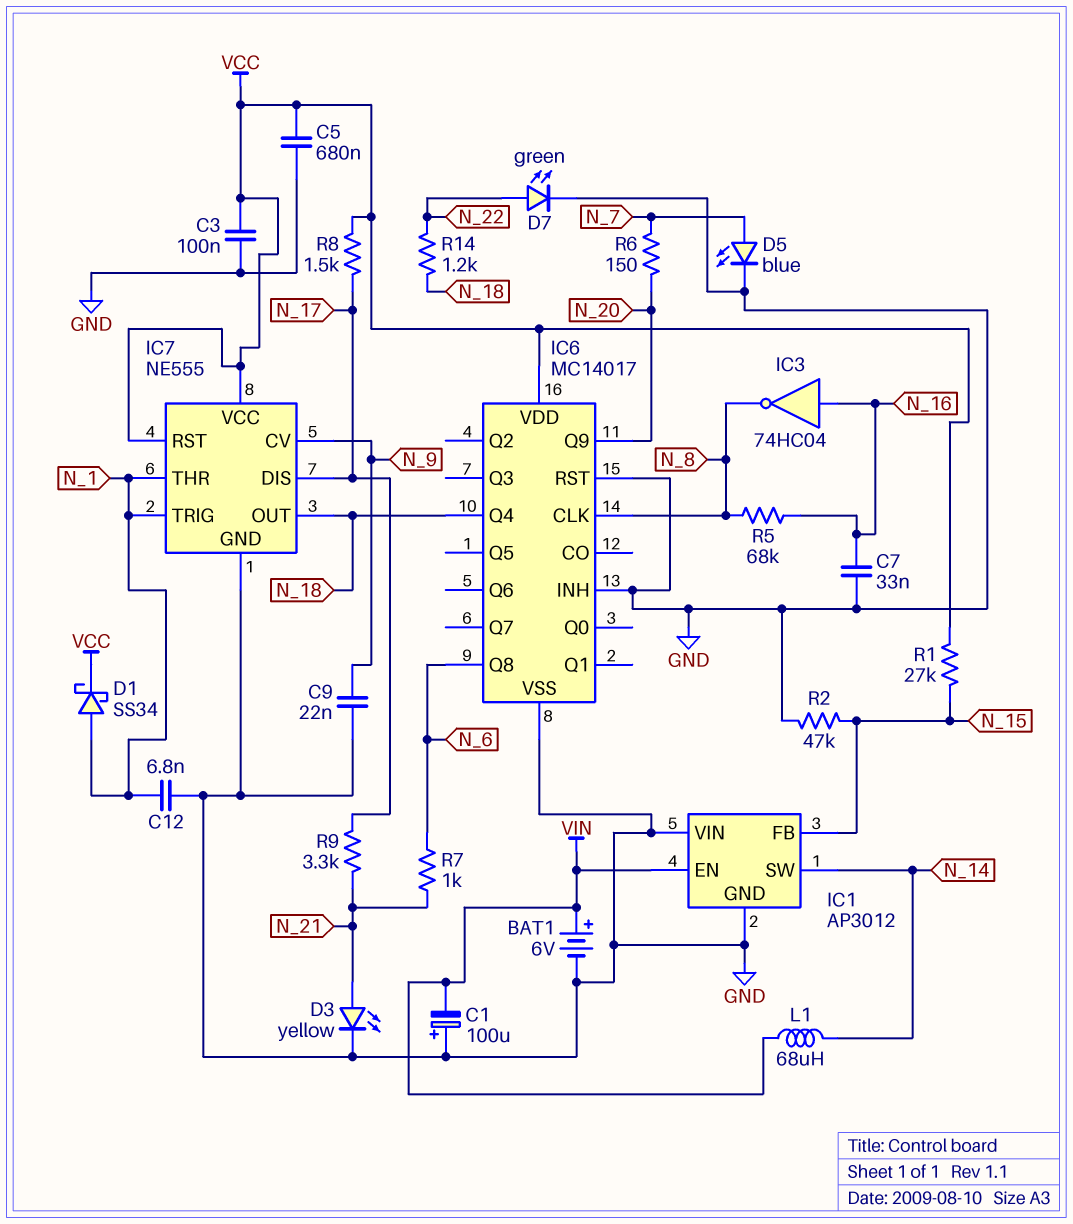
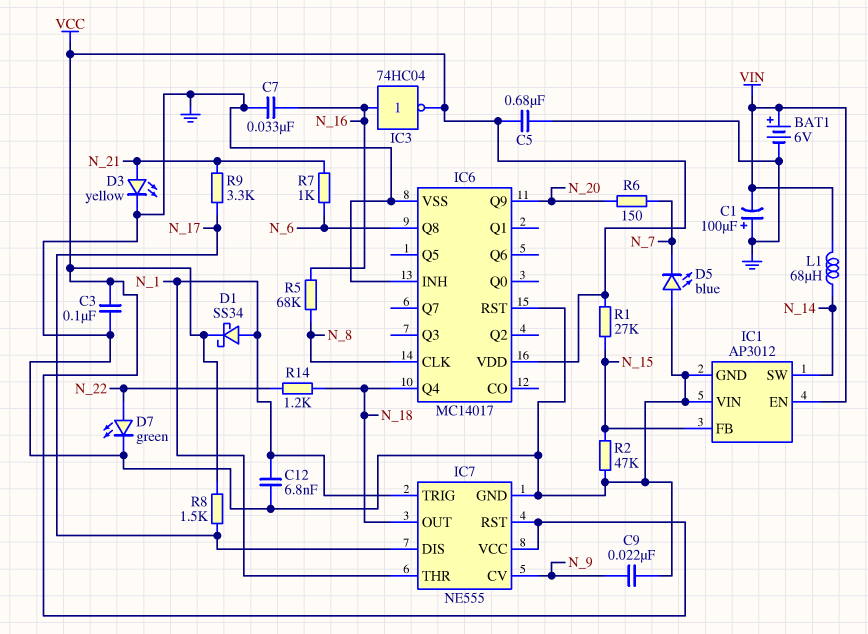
D5: LED blue (A N_7, K GND) -> LED blue (A GND, K N_7)
IC3: NOT 74HC04 (in N_16, out N_8) -> NOT 74HC04 (in N_16, out VCC)

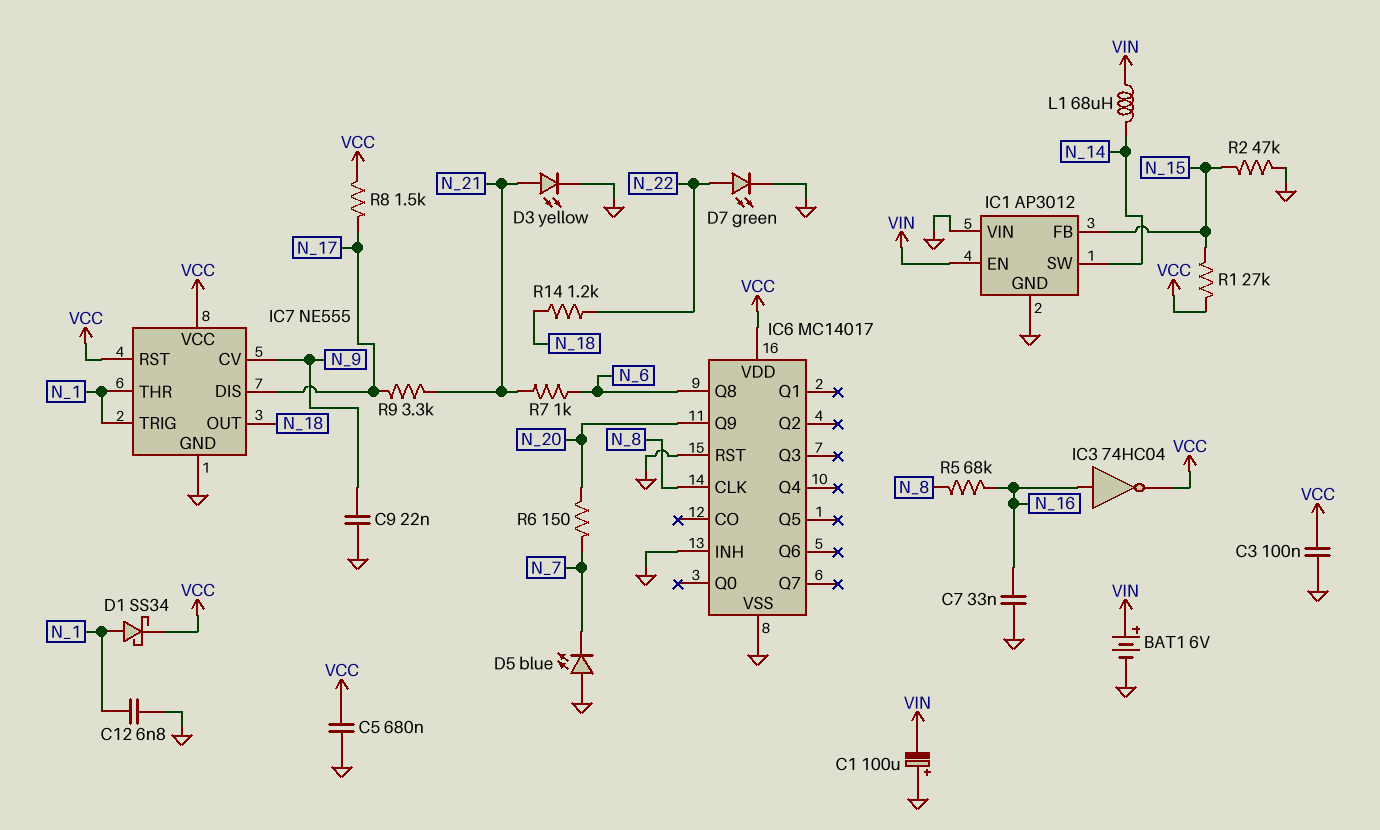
IC6 pin Q4: N_18 -> none

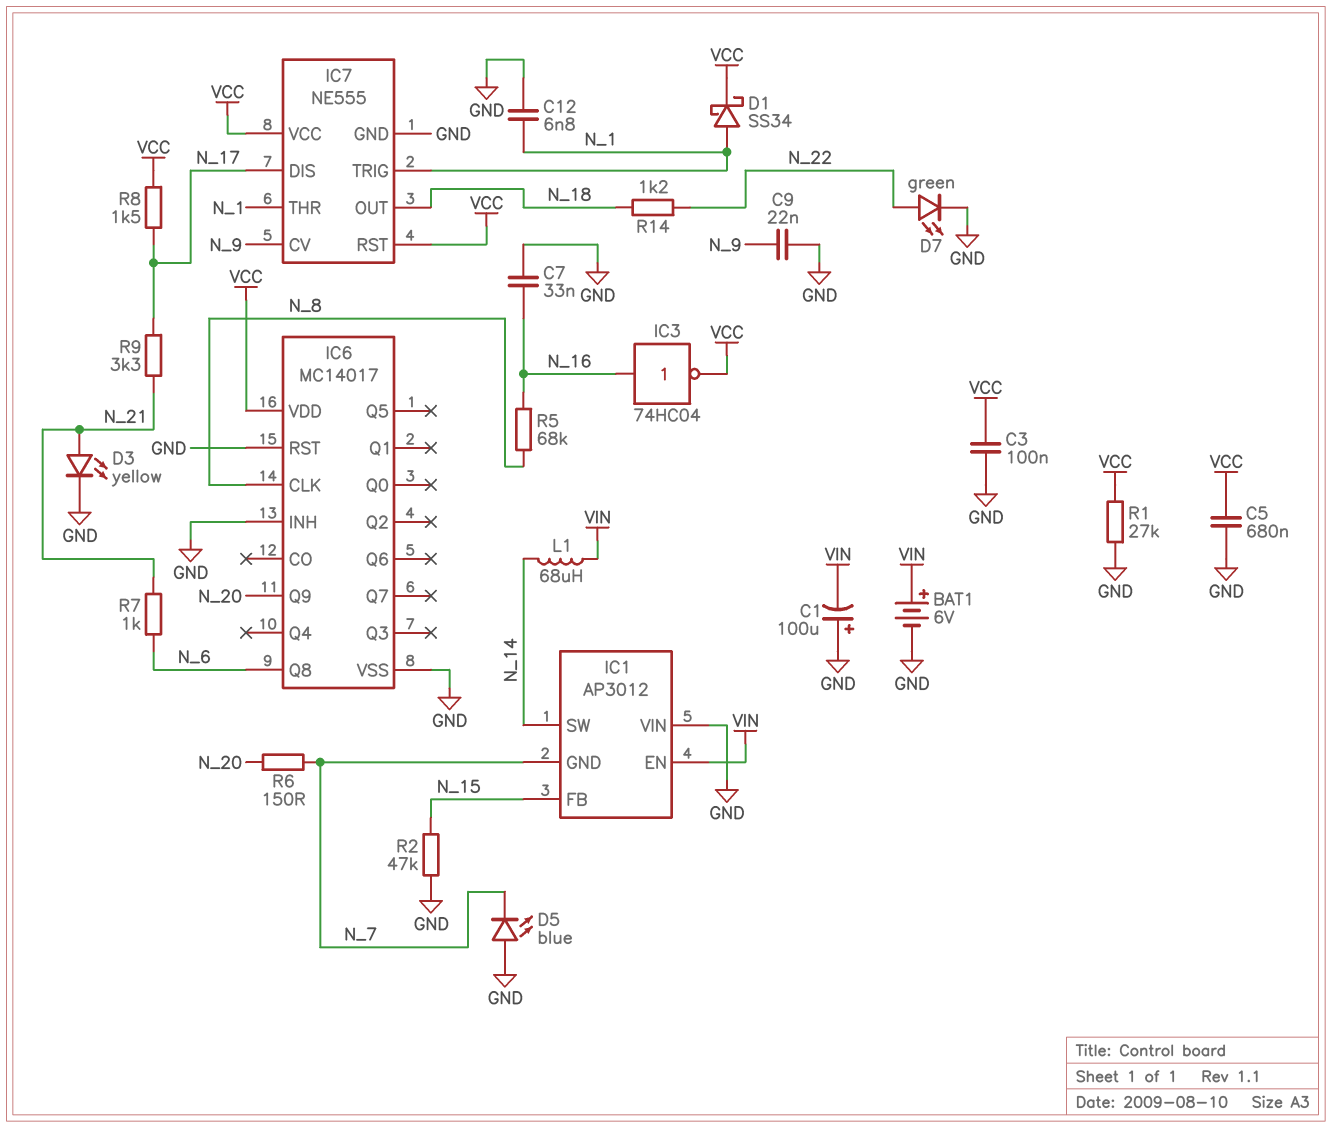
IC1 pin GND: GND -> N_7
R1: 27k (N_15, VCC) -> 27k (GND, VCC)

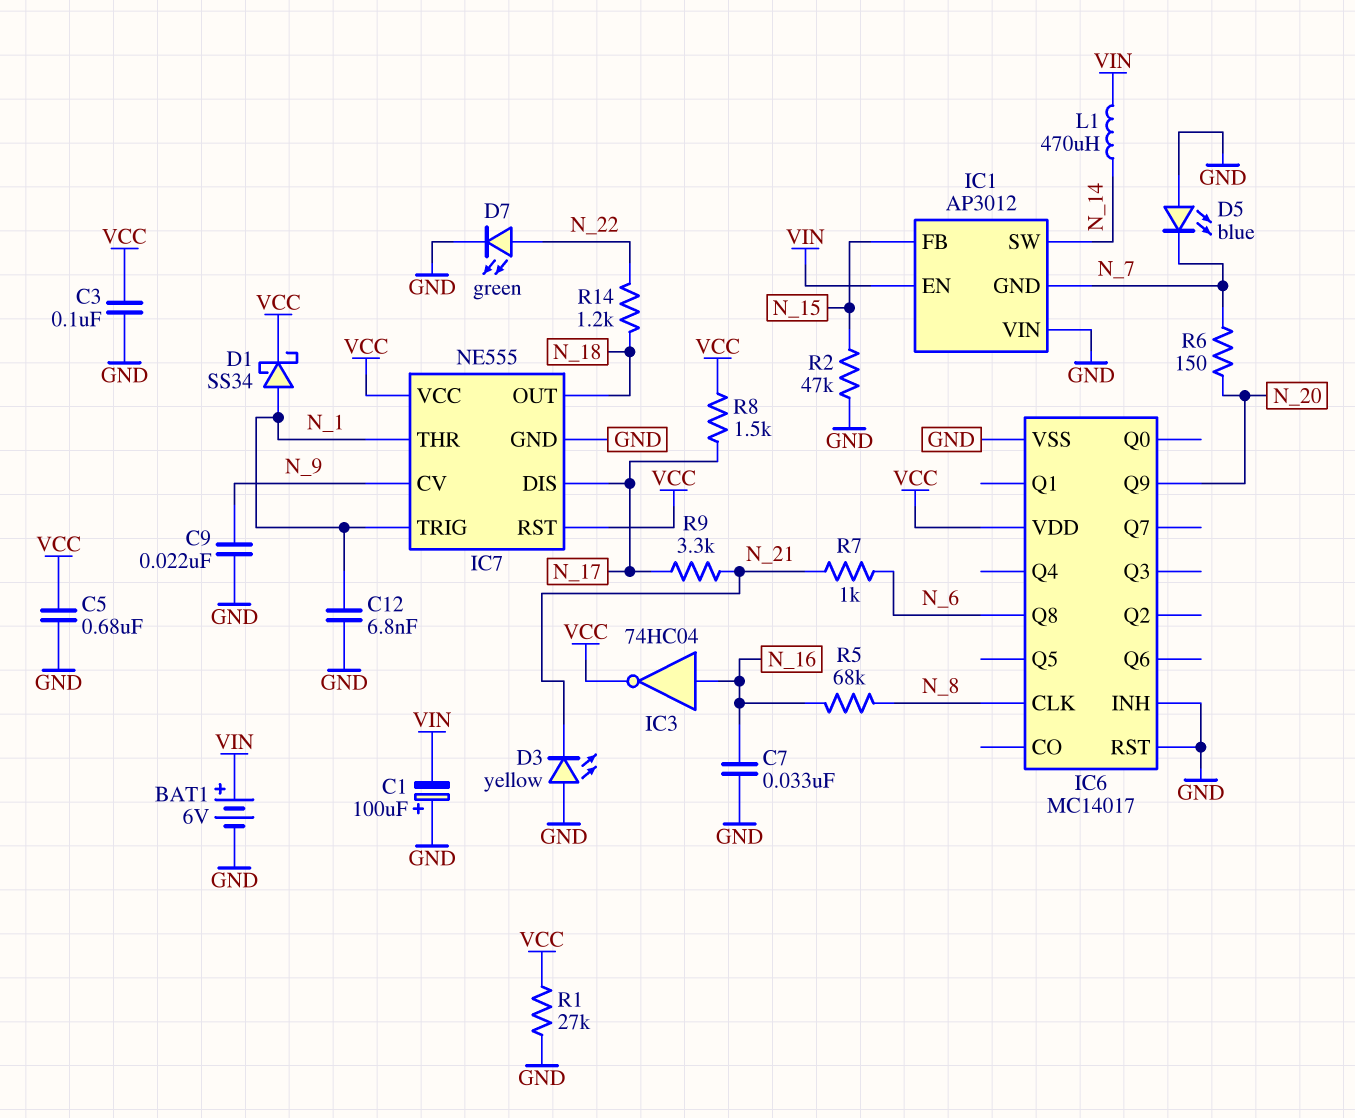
D3: LED yellow (A N_21, K GND) -> LED yellow (A GND, K N_21)
L1: 68uH (N_14, VIN) -> 470uH (N_14, VIN)

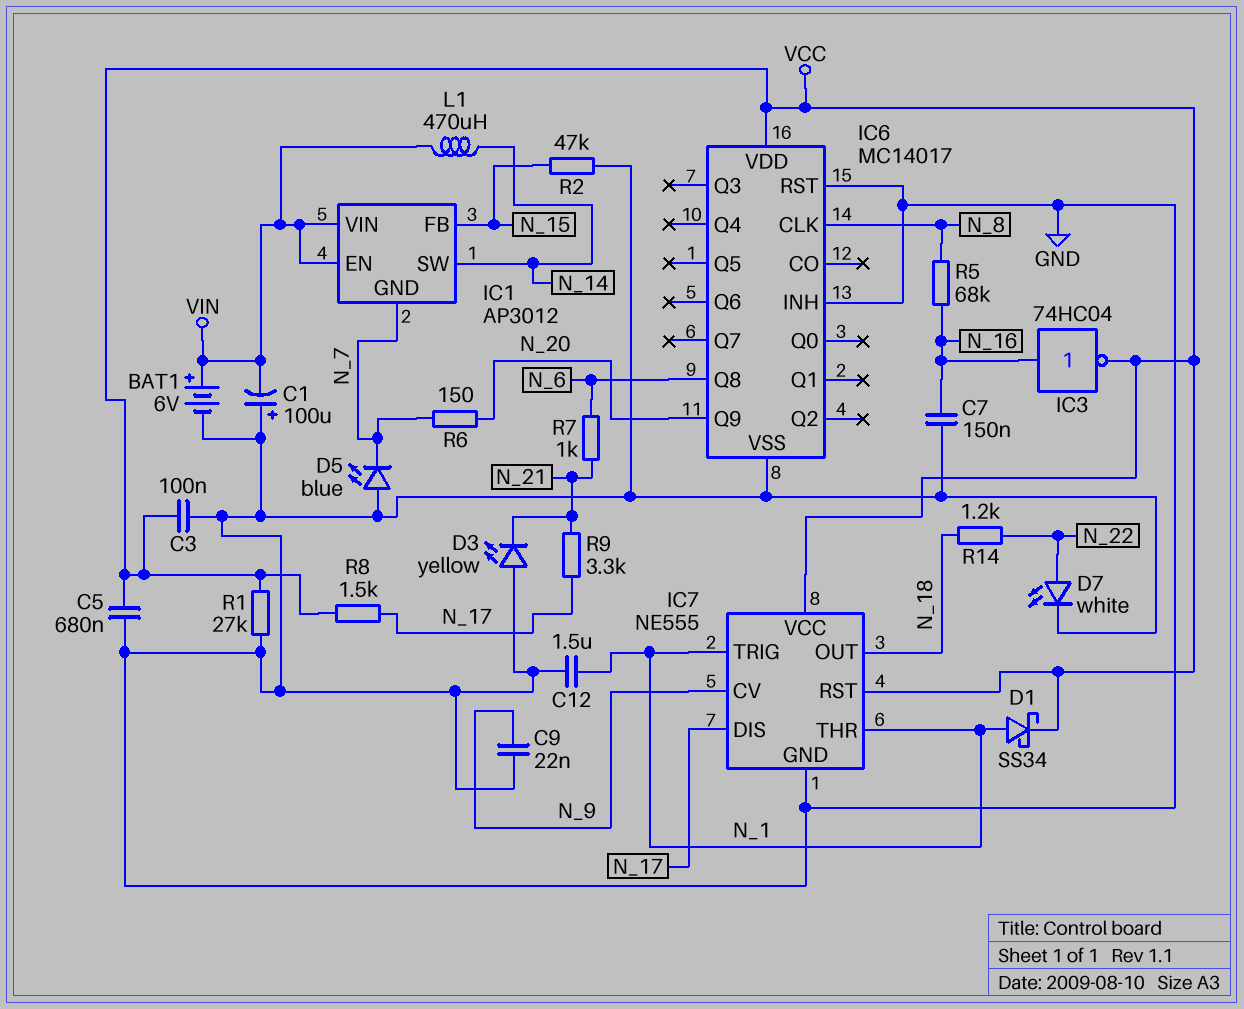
C7: 33nF (GND, N_16) -> 150nF (GND, N_16)
C12: 6.8nF (GND, N_1) -> 1.5uF (GND, N_1)
D7: LED green (A N_22, K GND) -> LED white (A N_22, K GND)
IC1 pin VIN: GND -> VIN

